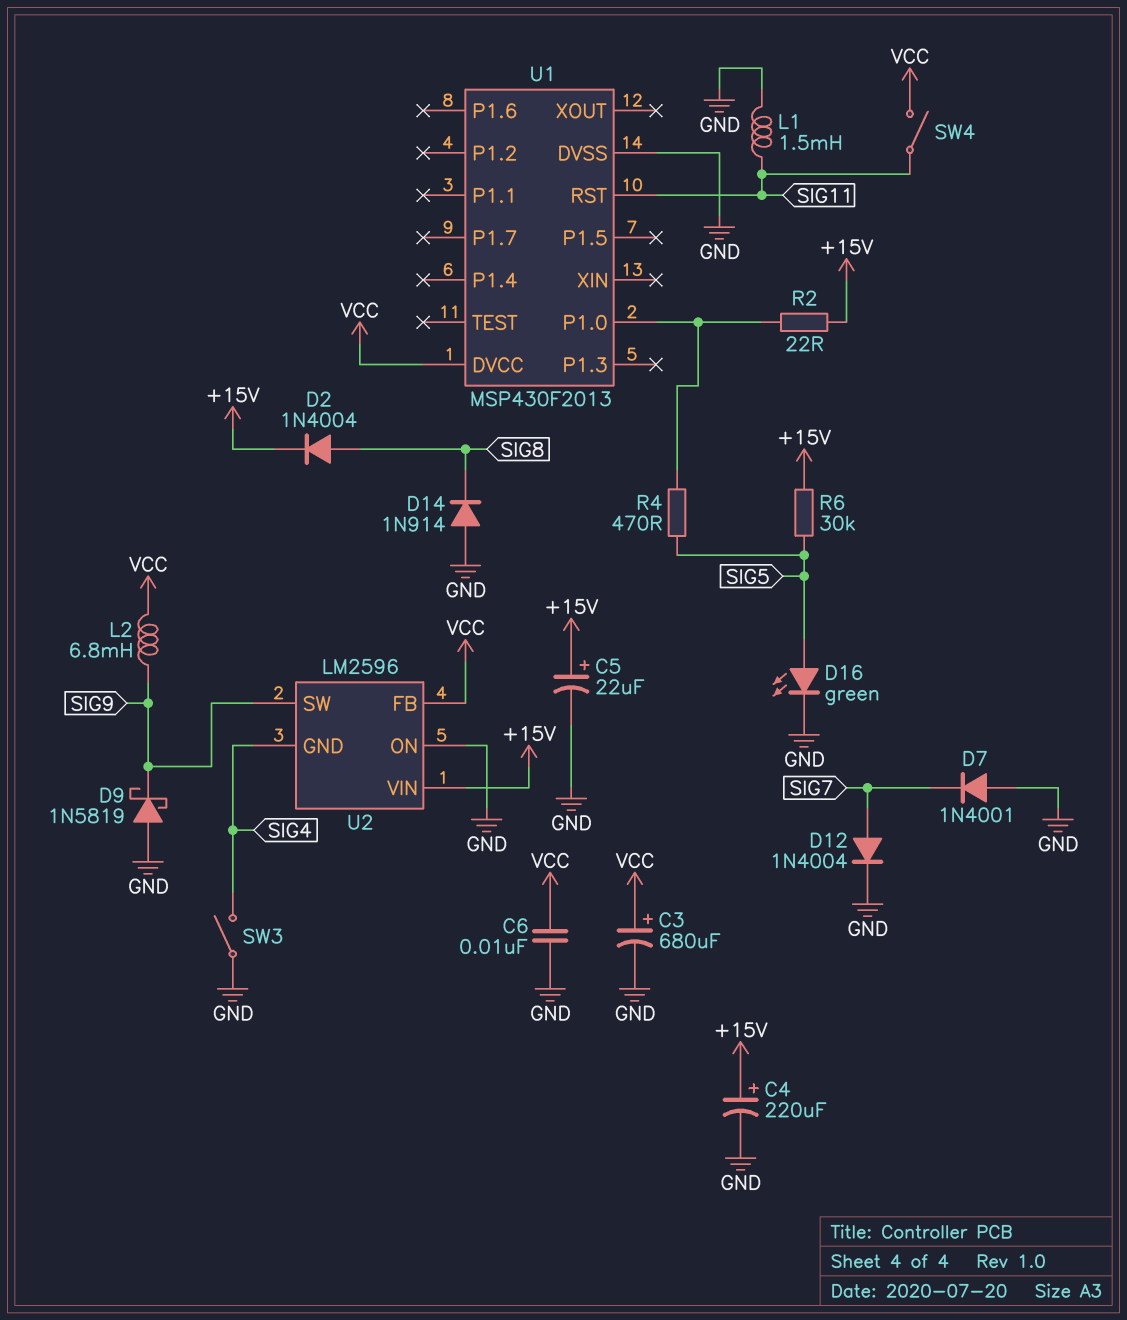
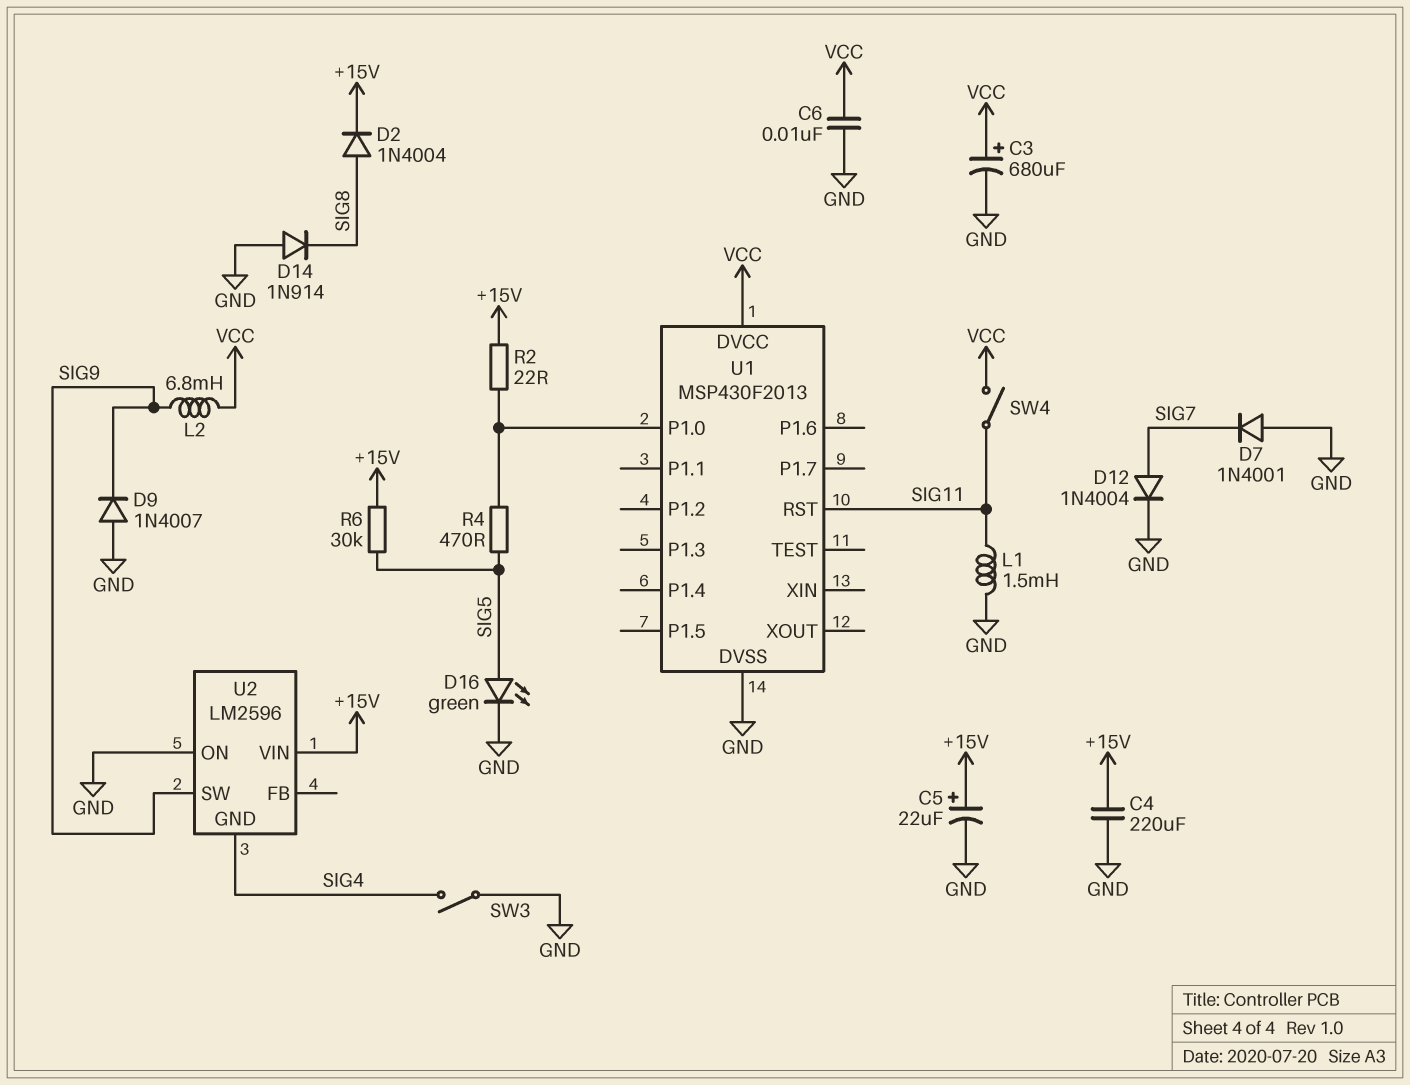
C4: 220uF (plus +15V, minus GND) -> 220uF (+15V, GND)
D9: schottky 1N5819 (A GND, K SIG9) -> diode 1N4007 (A GND, K SIG9)
U2 pin FB: VCC -> none

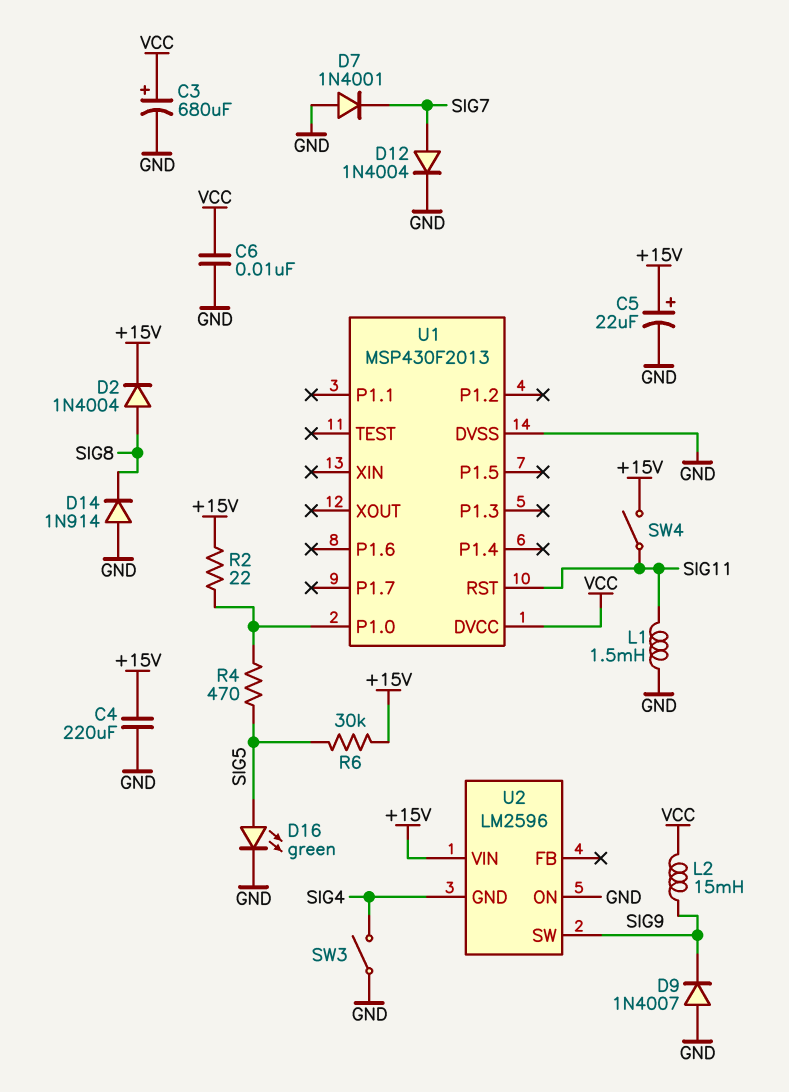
L2: 6.8mH (SIG9, VCC) -> 15mH (SIG9, VCC)
SW4: switch (SIG11, VCC) -> switch (+15V, SIG11)

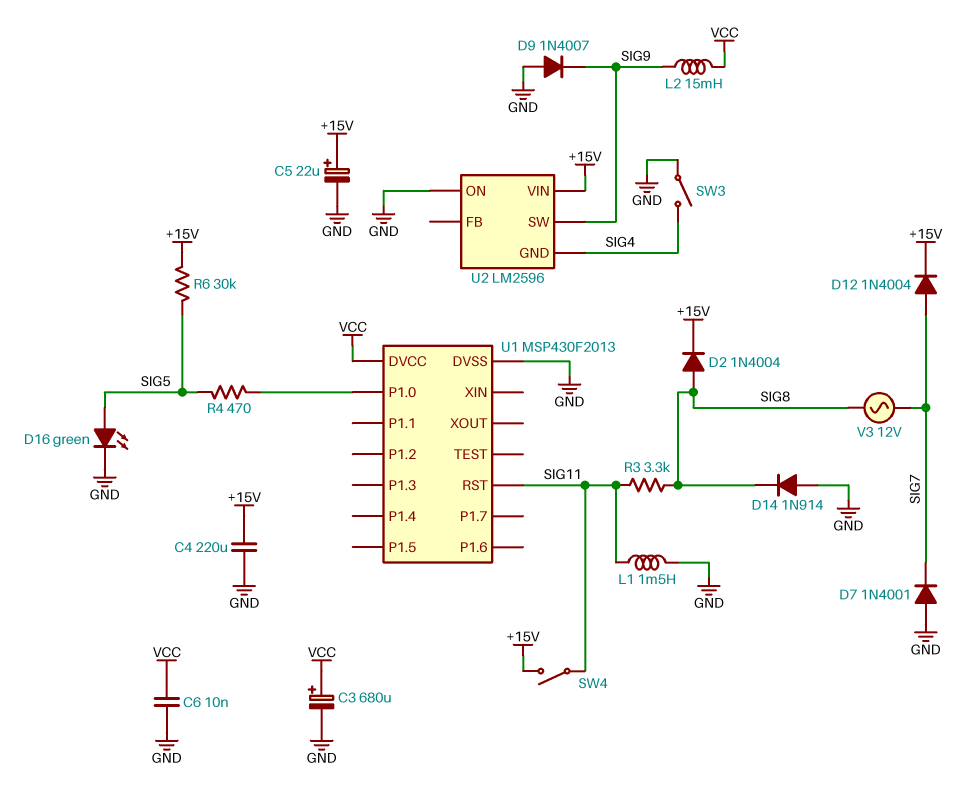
D12: diode 1N4004 (A SIG7, K GND) -> diode 1N4004 (A SIG7, K +15V)
R2: 22 (+15V, U1/P1.0) -> none
R3: none -> 3.3k (SIG8, SIG11)
V3: none -> AC 12V (SIG7, SIG8)

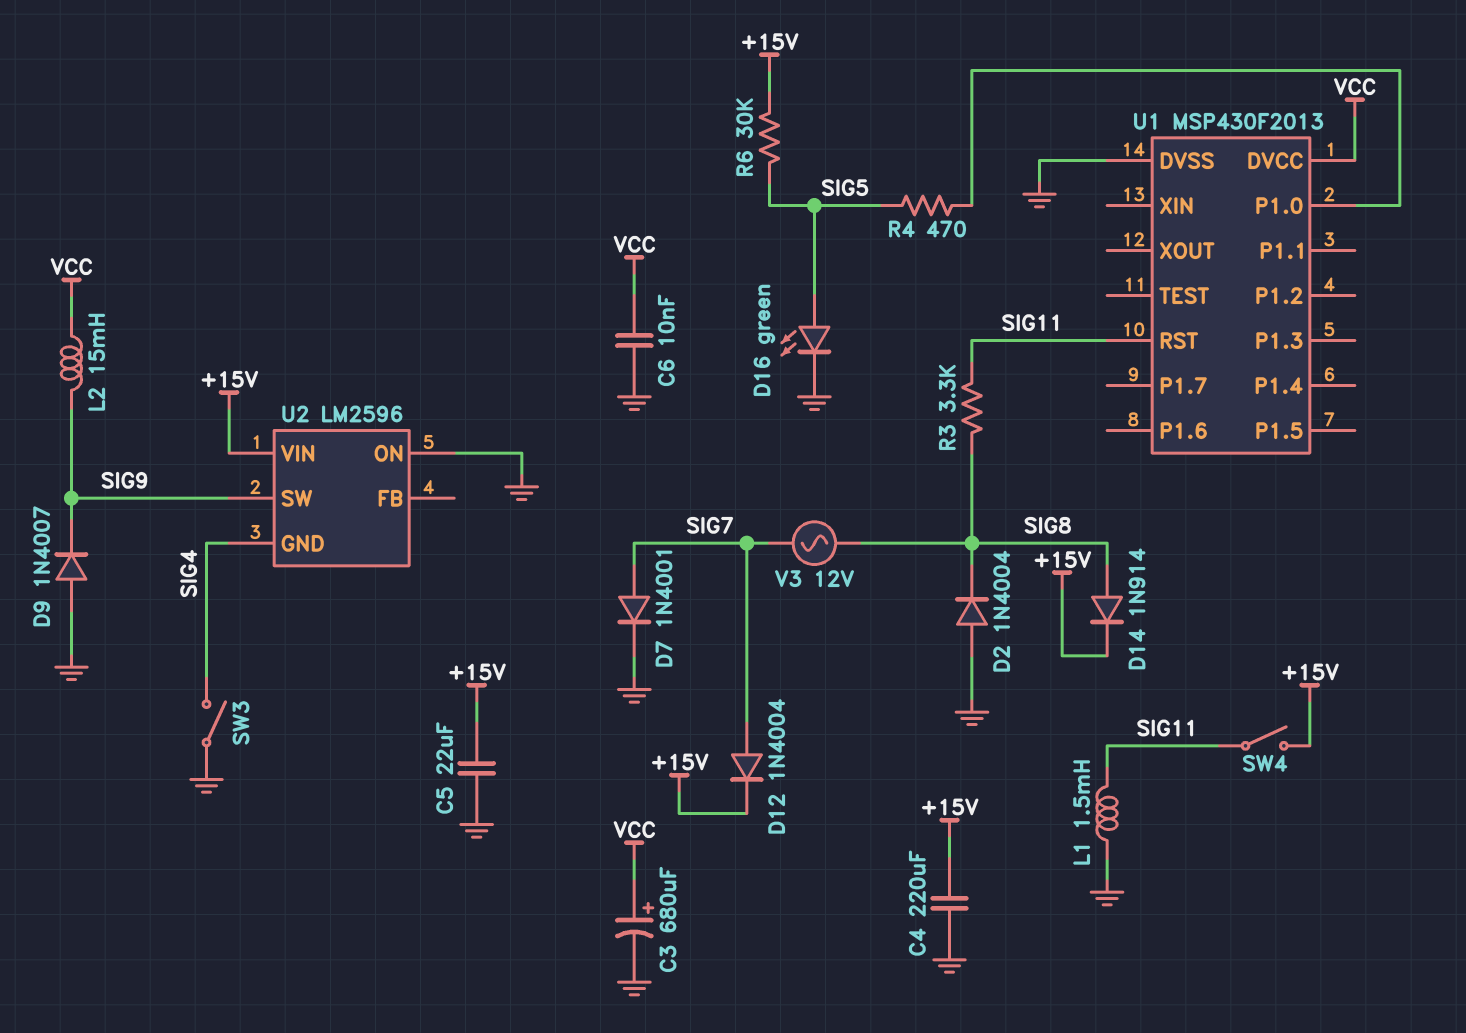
C5: 22uF (plus +15V, minus GND) -> 22uF (+15V, GND)
D2: diode 1N4004 (A SIG8, K +15V) -> diode 1N4004 (A GND, K SIG8)
D7: diode 1N4001 (A GND, K SIG7) -> diode 1N4001 (A SIG7, K GND)
D14: diode 1N914 (A GND, K SIG8) -> diode 1N914 (A SIG8, K +15V)

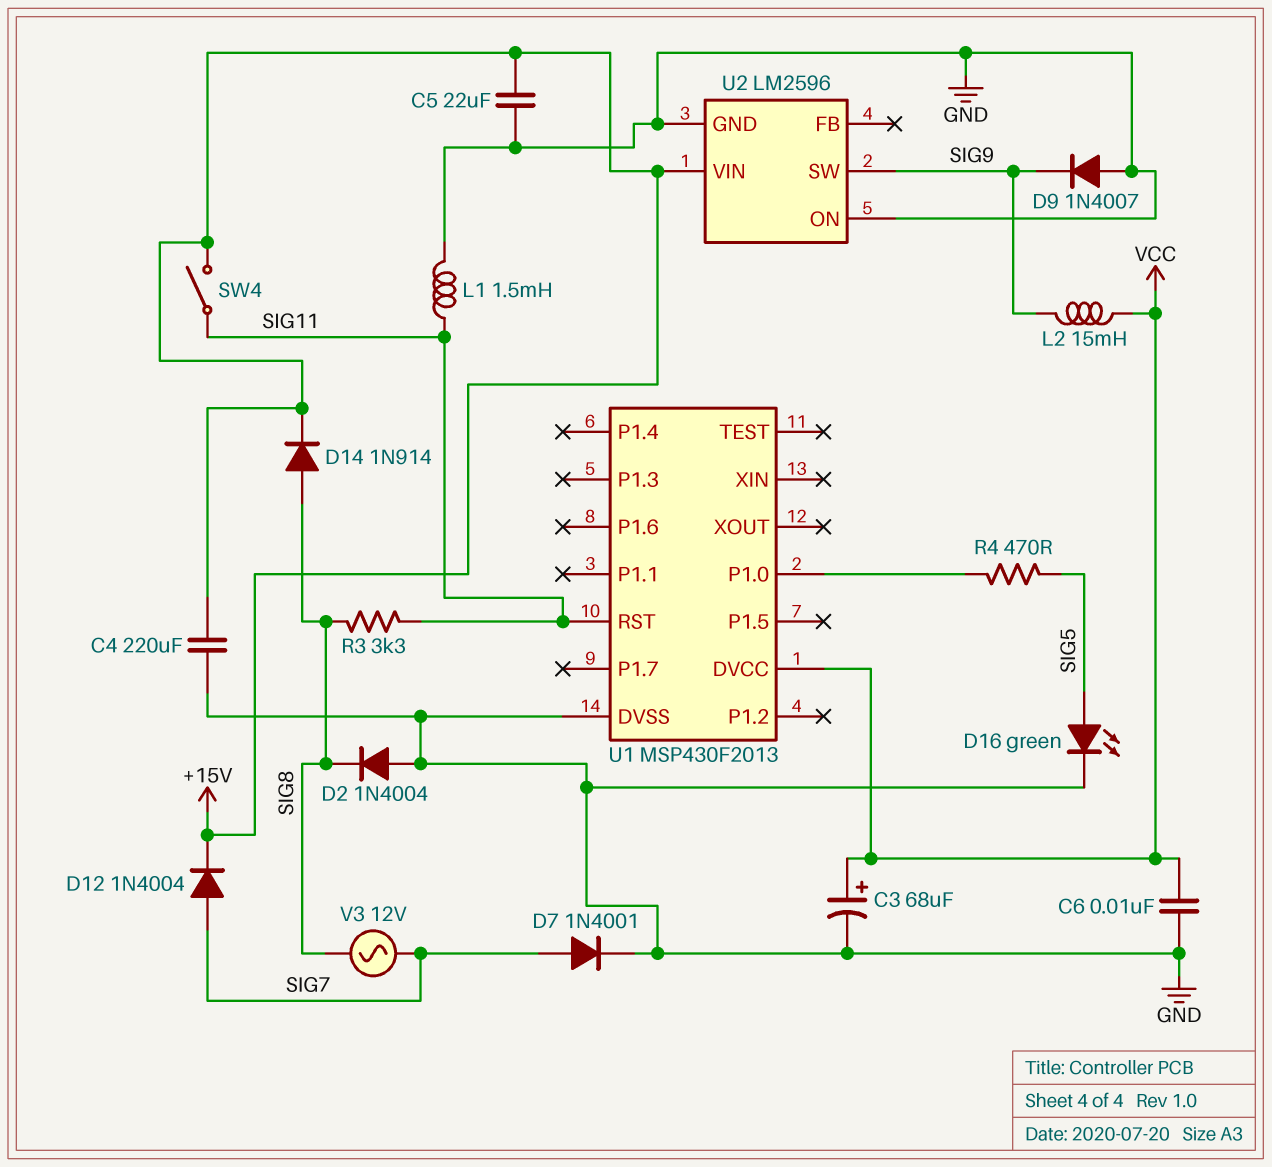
C3: 680uF (plus VCC, minus GND) -> 68uF (plus VCC, minus GND)
R6: 30k (+15V, SIG5) -> none
SW3: switch (GND, SIG4) -> none
U2 pin GND: SIG4 -> GND

